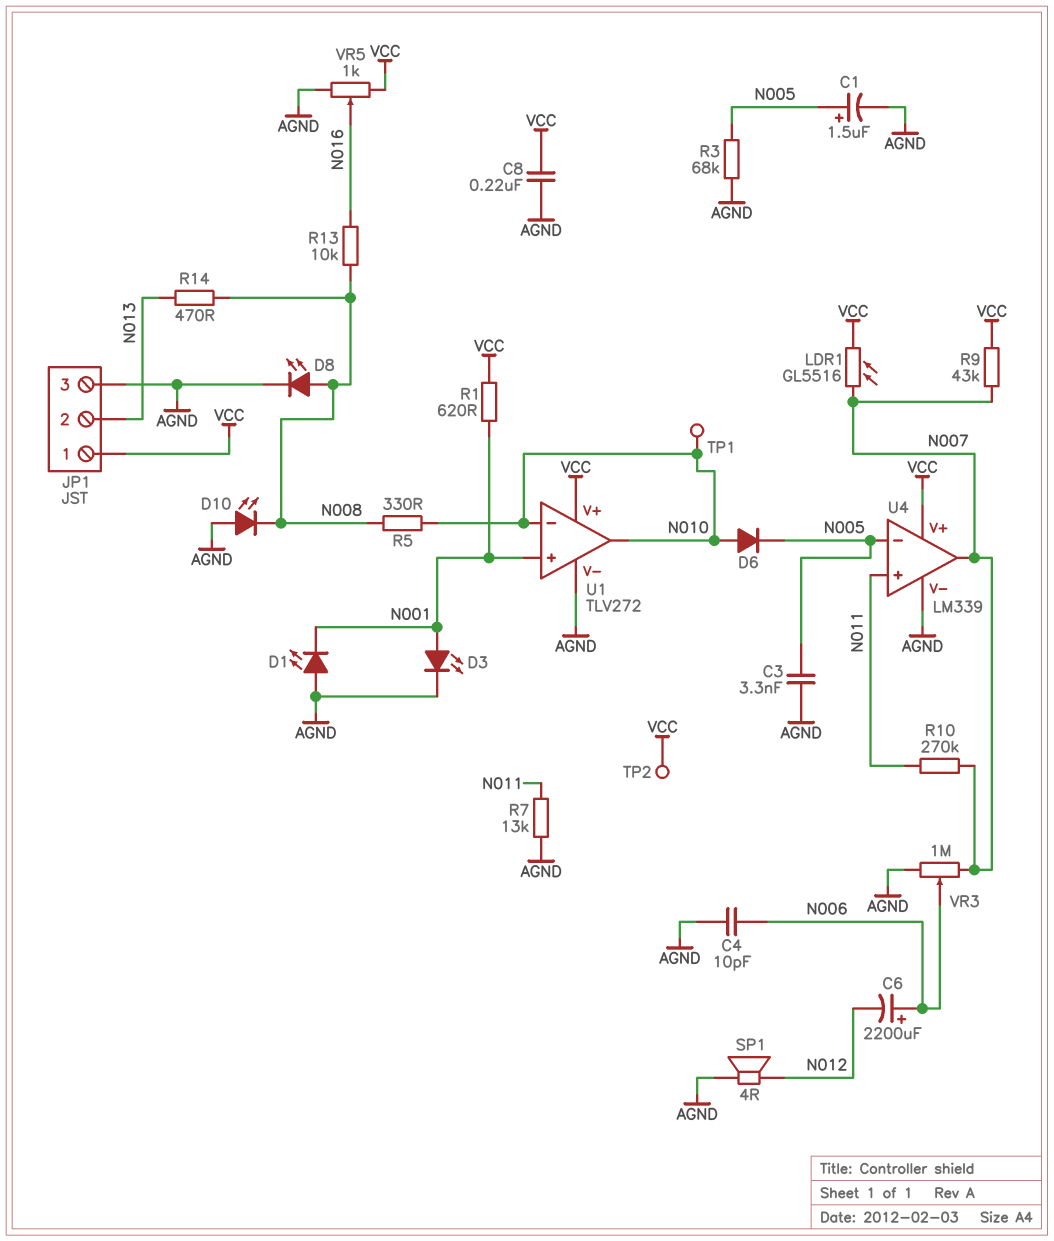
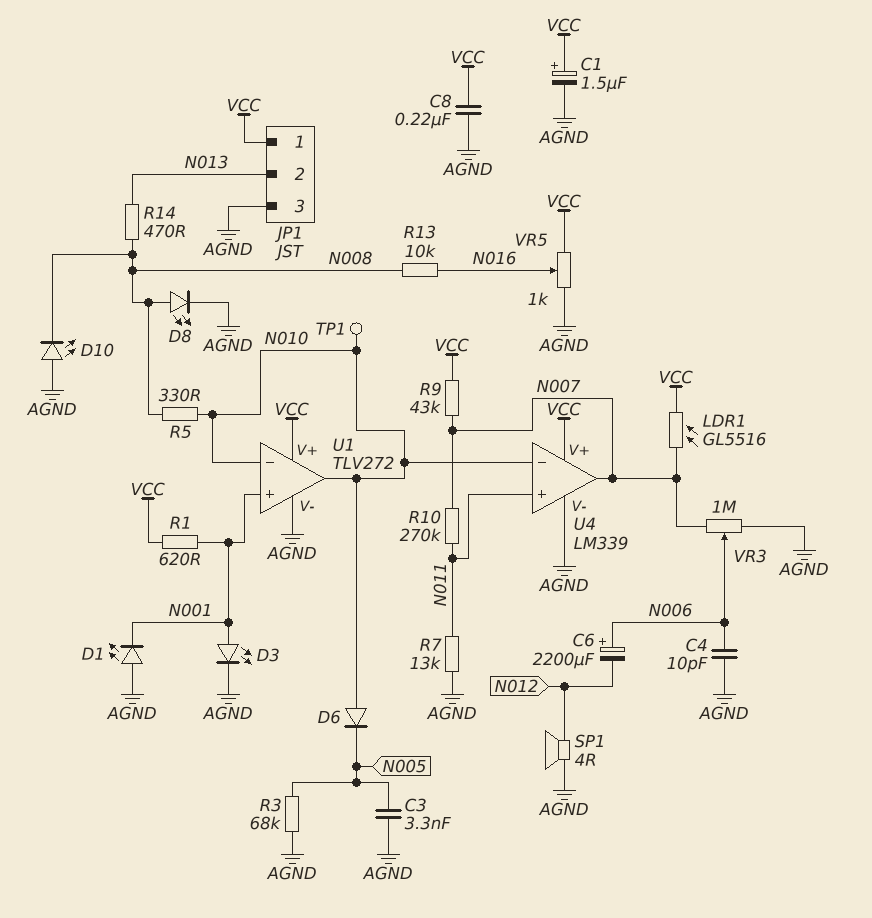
C1: 1.5uF (plus N005, minus AGND) -> 1.5uF (plus VCC, minus AGND)
TP2: test point (VCC) -> none
U4 pin in-: N005 -> N010

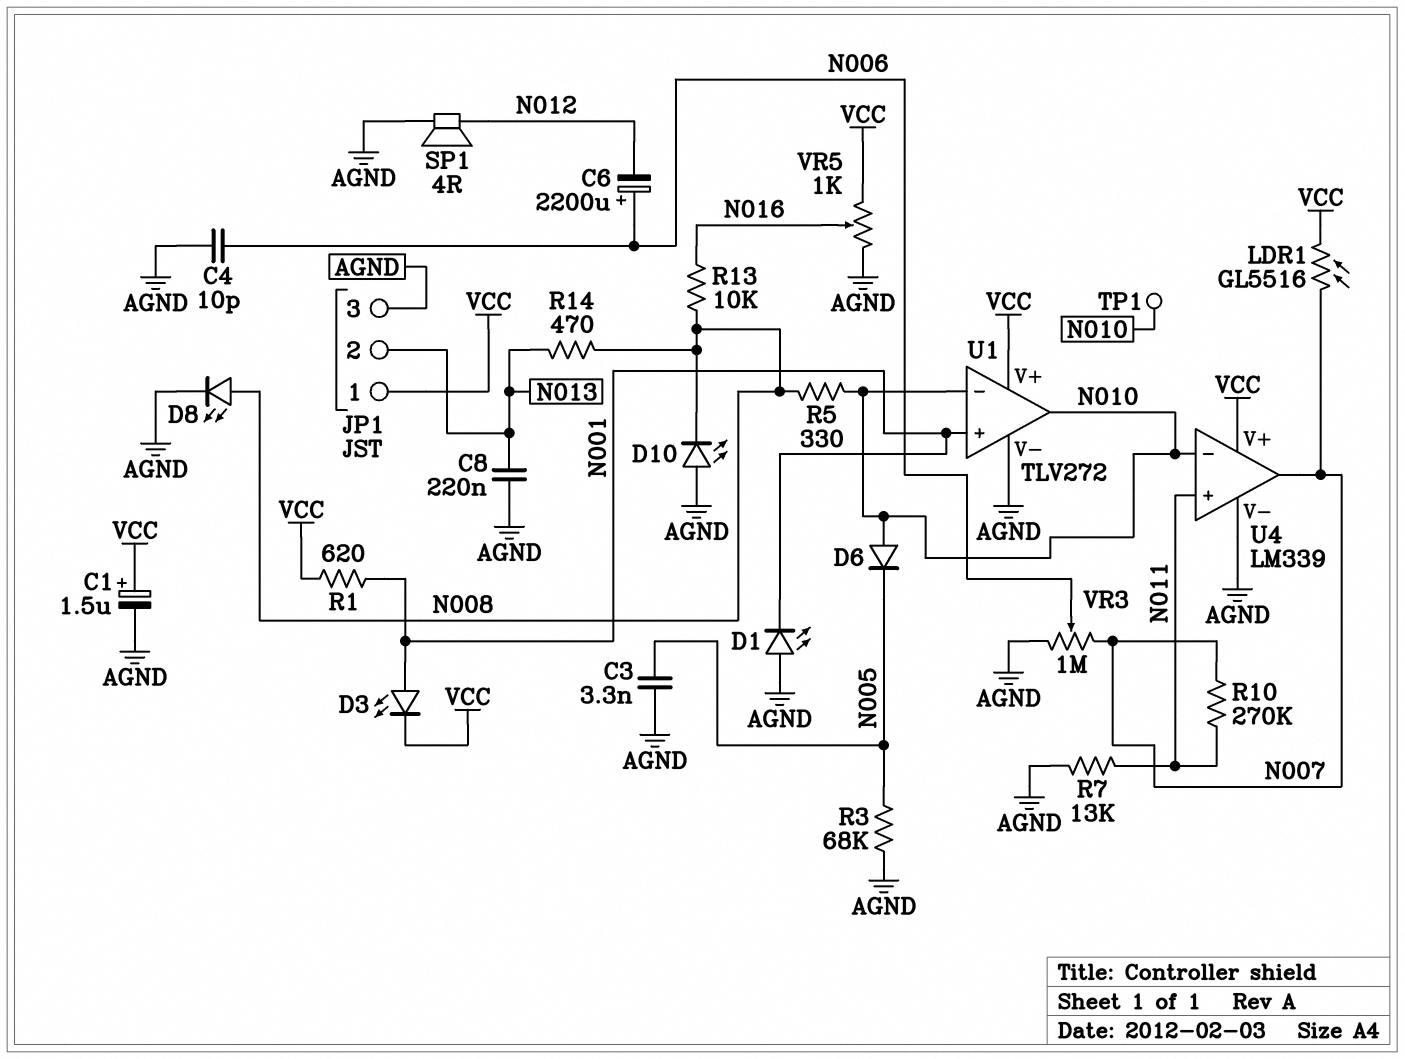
C8: 220nF (AGND, VCC) -> 220nF (AGND, N013)
D3: LED (A N001, K AGND) -> LED (A N001, K VCC)
R9: 43k (N007, VCC) -> none

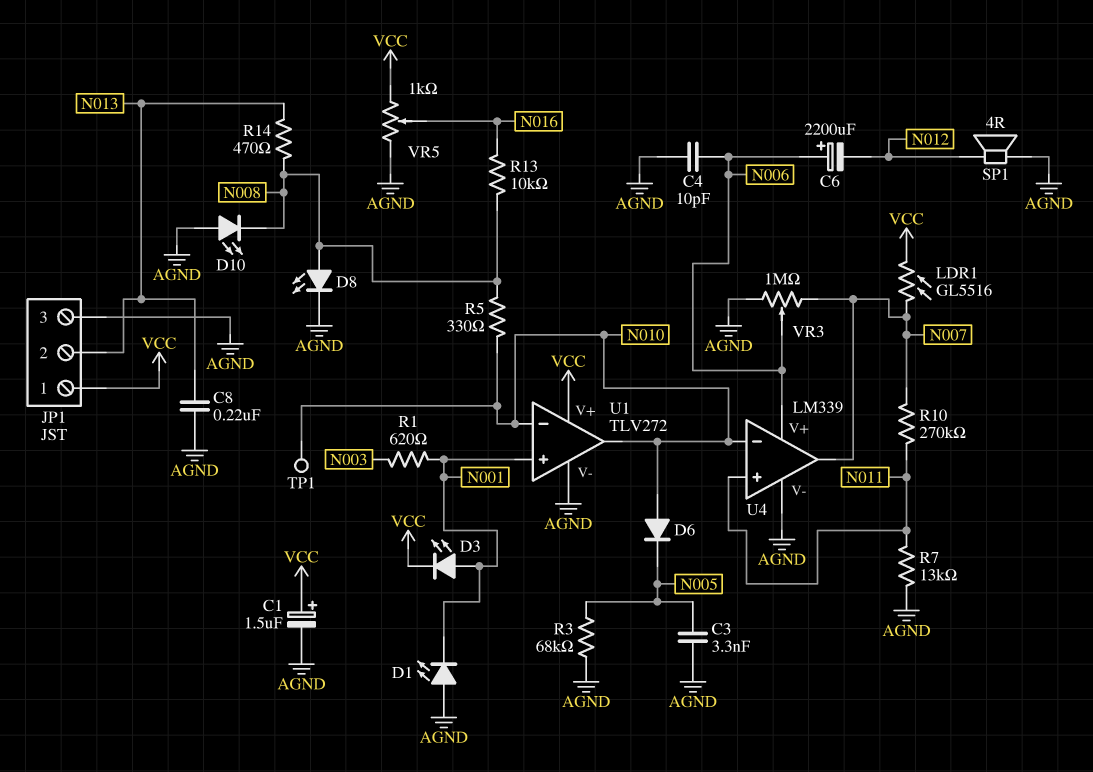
R1: 620 (N001, VCC) -> 620 (N001, N003)
U4 pin V+: VCC -> N006

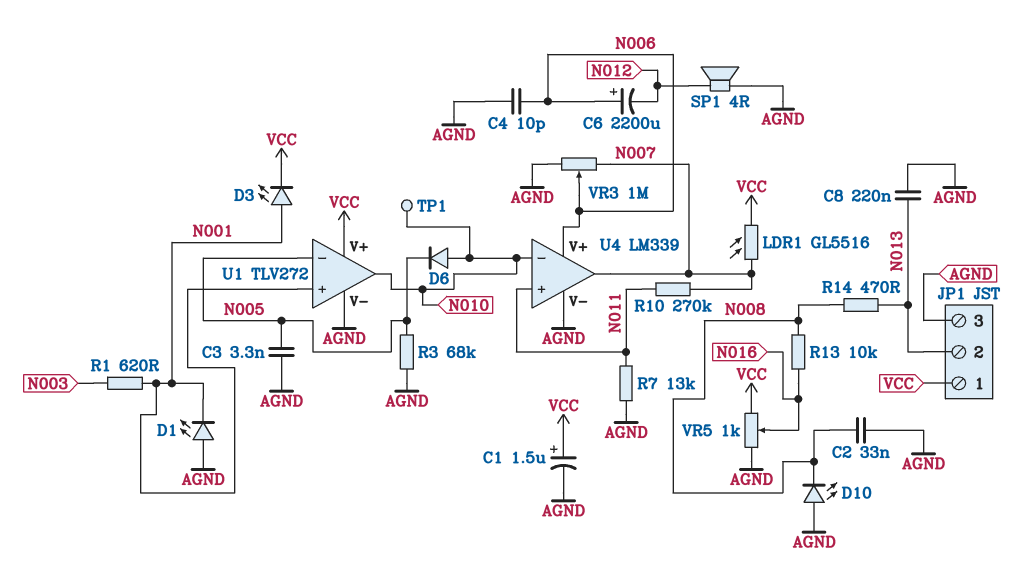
C2: none -> 33nF (AGND, N008)
D8: LED (A N008, K AGND) -> none
R5: 330 (N008, N010) -> none
U1 pin in-: N010 -> N005

